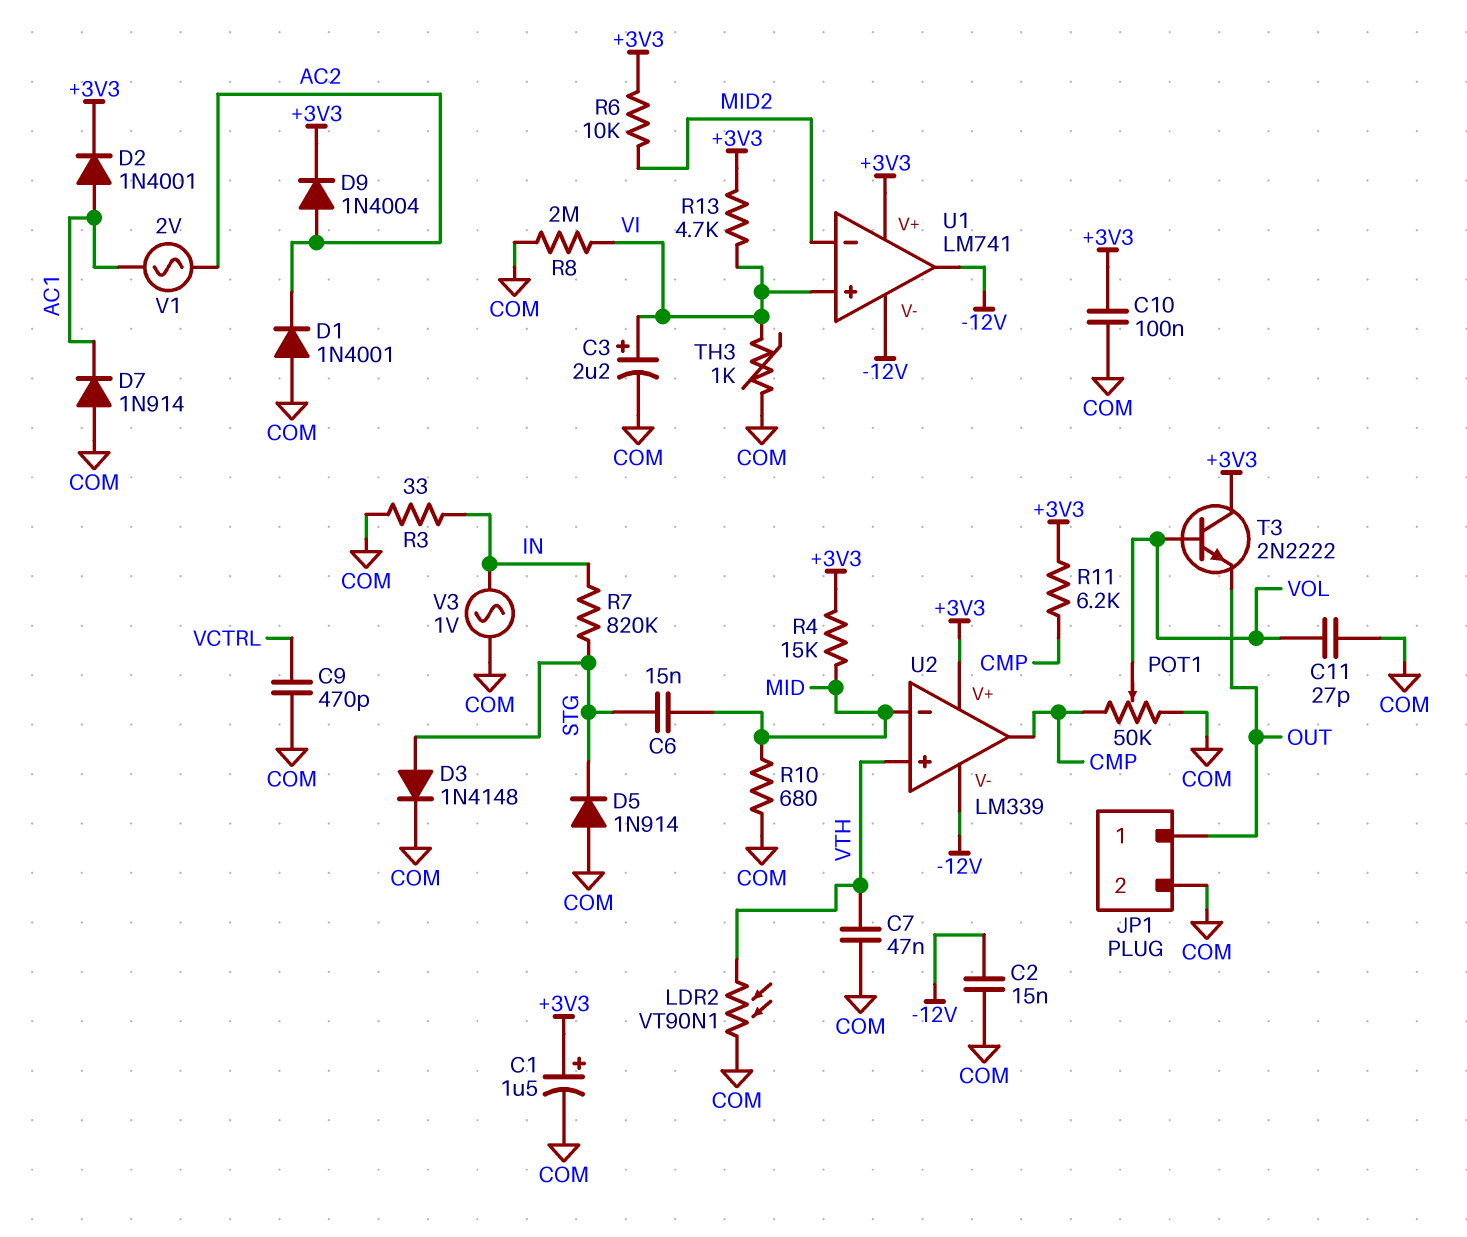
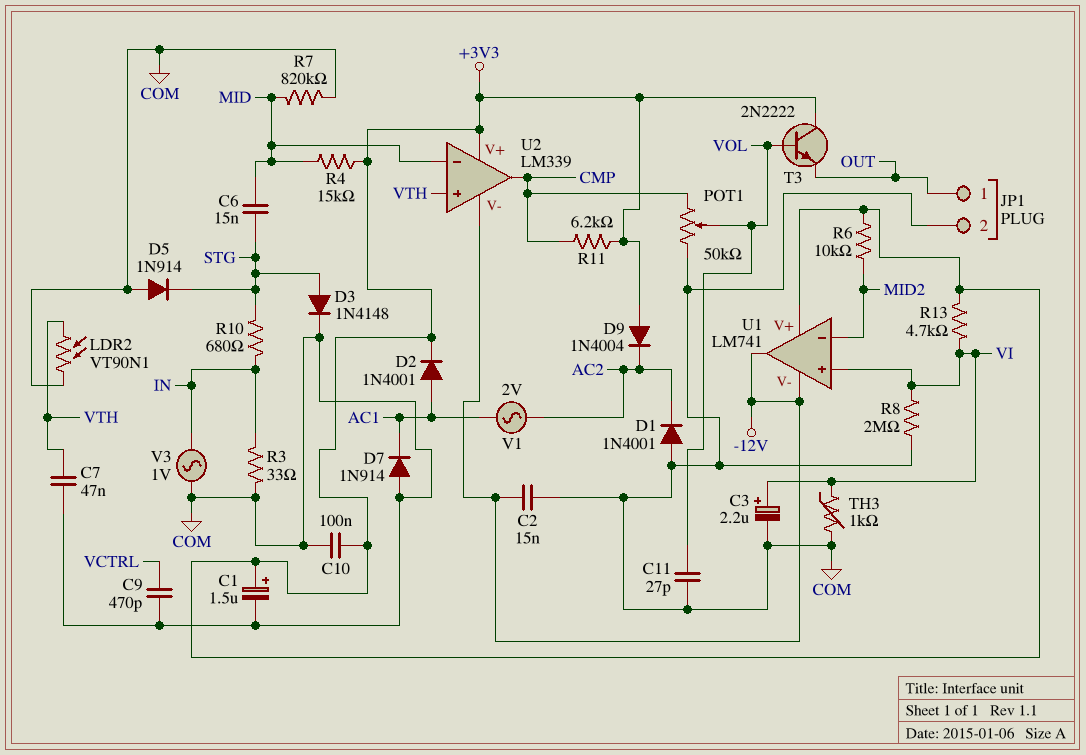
D9: diode 1N4004 (A AC2, K +3V3) -> diode 1N4004 (A +3V3, K AC2)
R7: 820k (IN, STG) -> 820k (COM, MID)
R10: 680 (COM, MID) -> 680 (IN, STG)

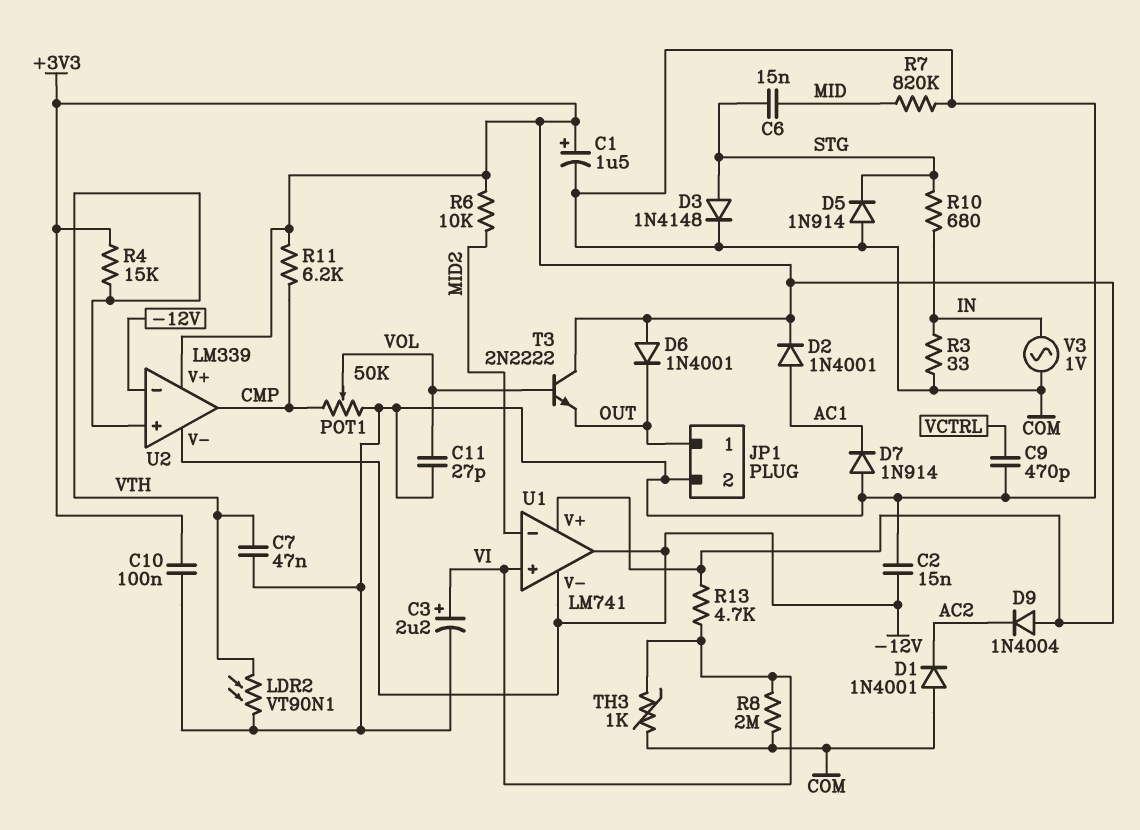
D6: none -> diode 1N4001 (A +3V3, K OUT)
R4: 15k (+3V3, MID) -> 15k (+3V3, VTH)
U2 pin in-: MID -> -12V
V1: AC 2V (AC1, AC2) -> none

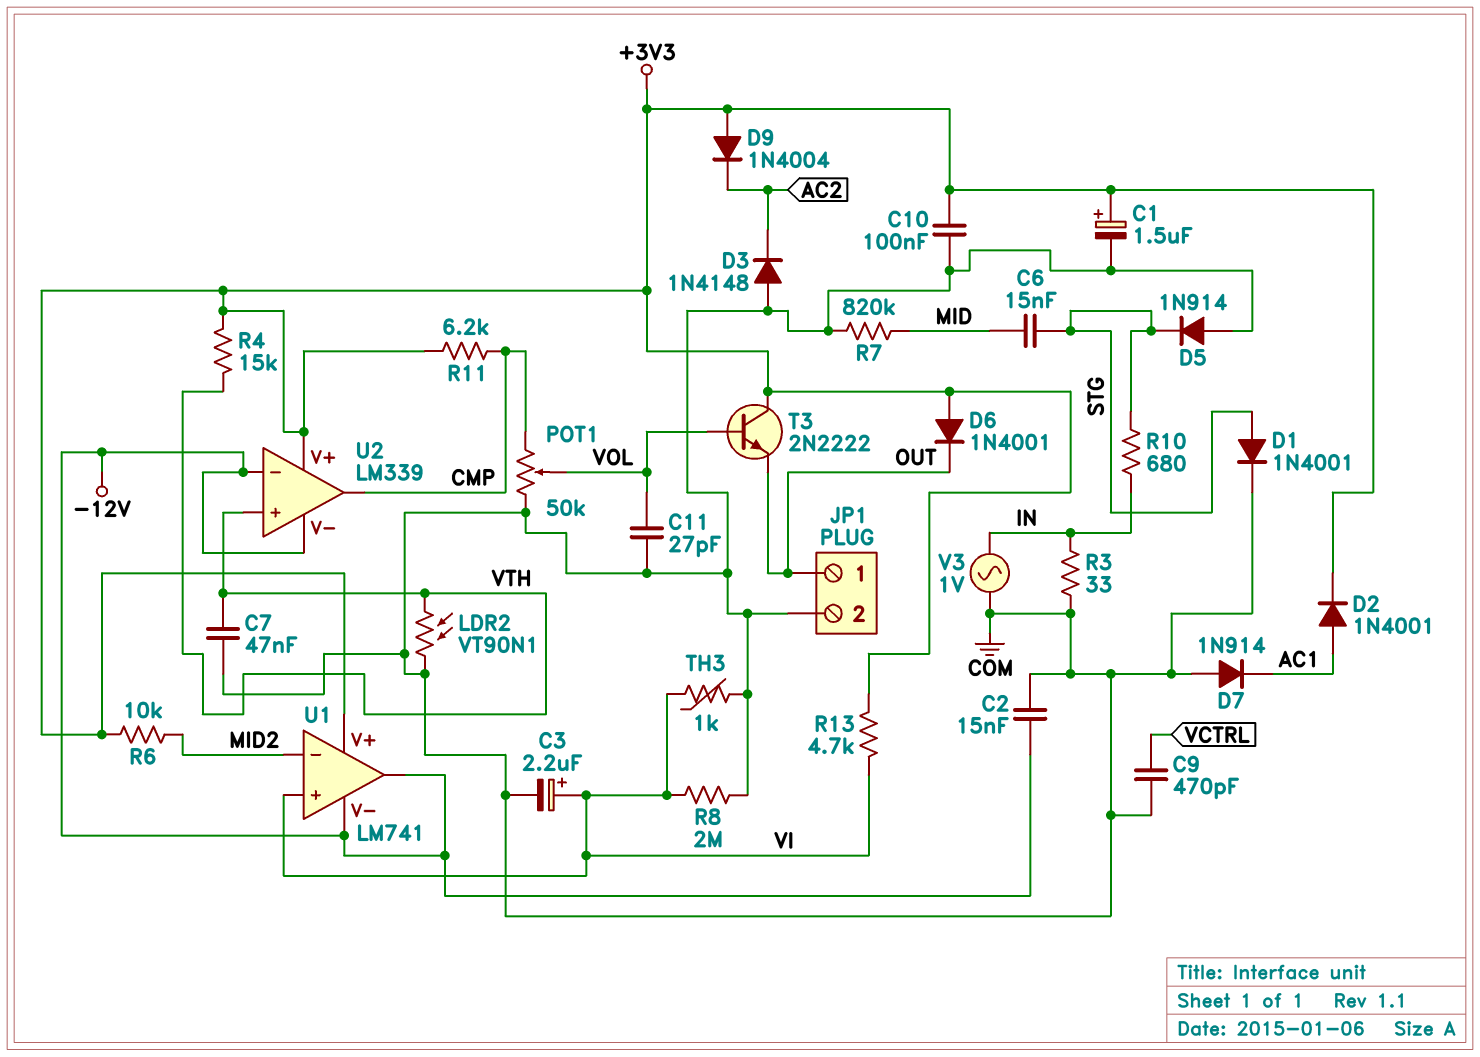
D1: diode 1N4001 (A COM, K AC2) -> diode 1N4001 (A STG, K COM)
D3: diode 1N4148 (A STG, K COM) -> diode 1N4148 (A COM, K AC2)

